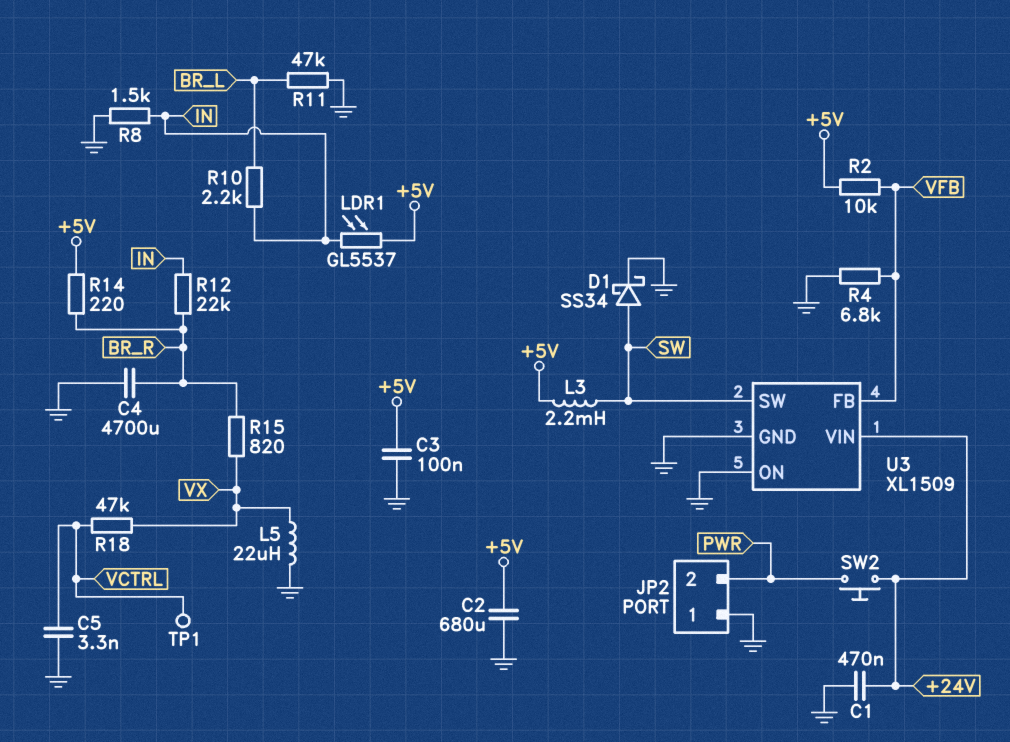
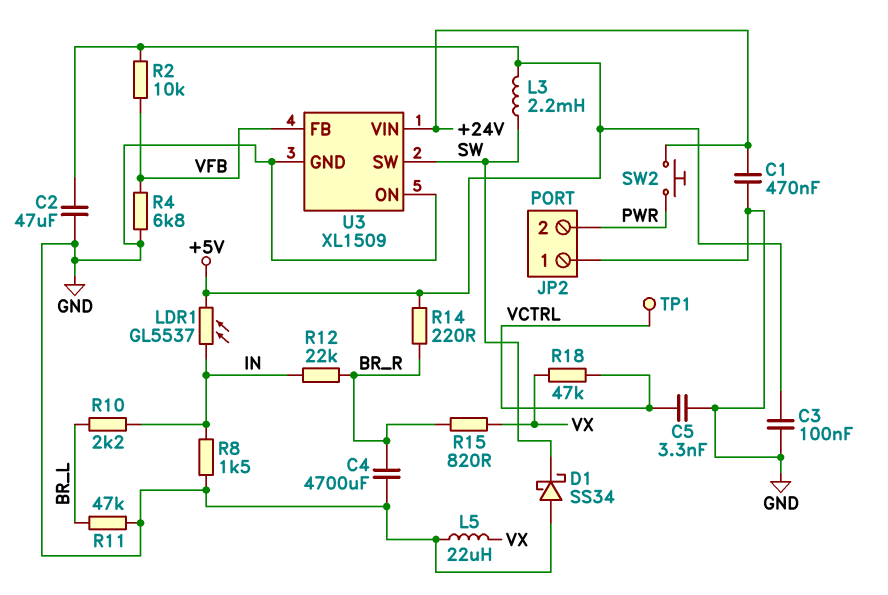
C2: 680uF (+5V, GND) -> 47uF (+5V, GND)
D1: schottky SS34 (A SW, K GND) -> schottky SS34 (A GND, K SW)

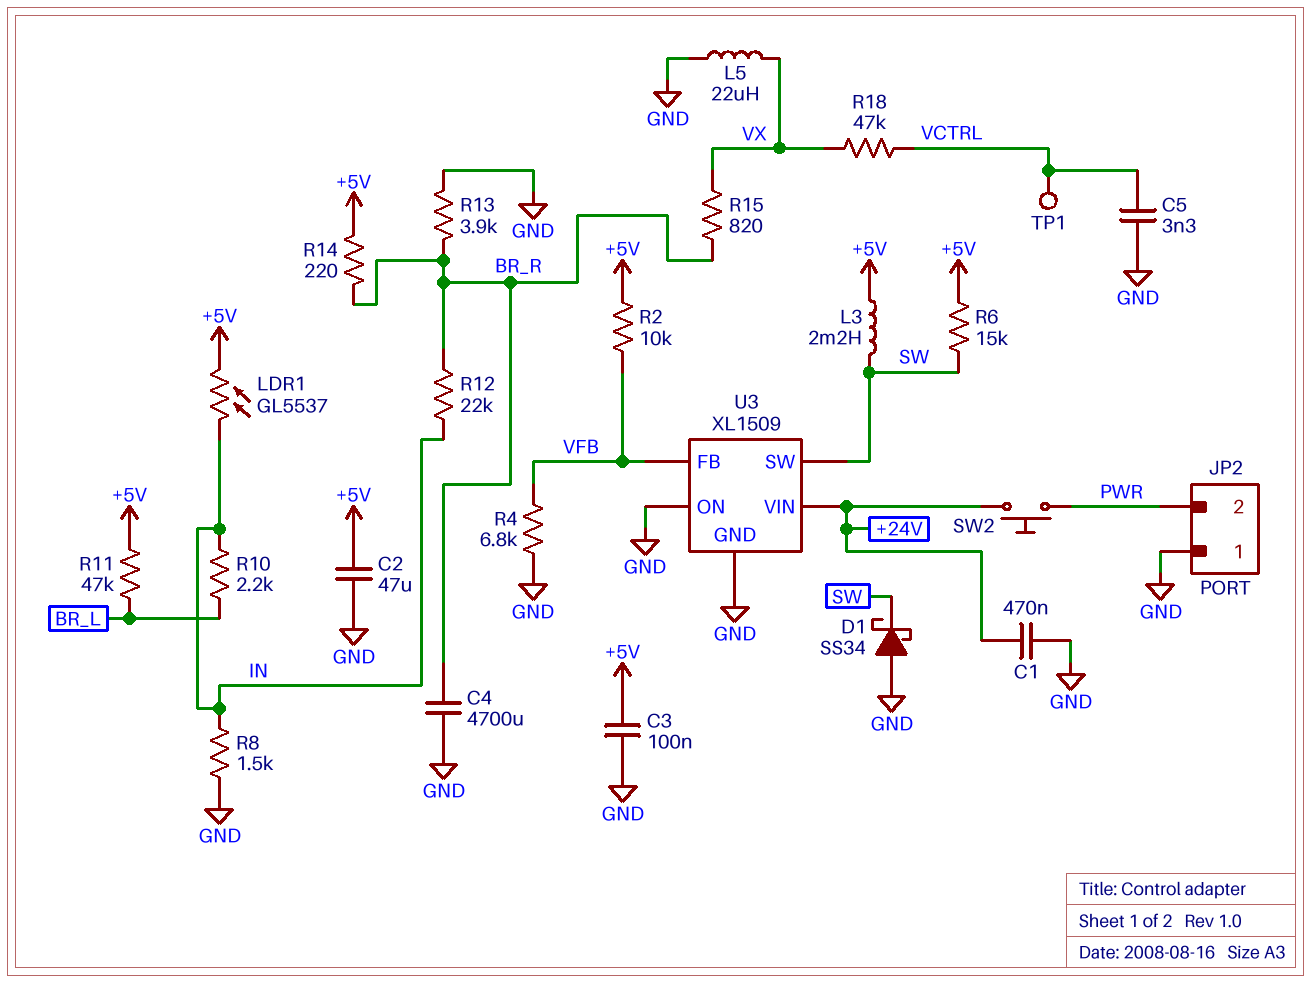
R6: none -> 15k (+5V, SW)
R11: 47k (BR_L, GND) -> 47k (+5V, BR_L)
R13: none -> 3.9k (BR_R, GND)

